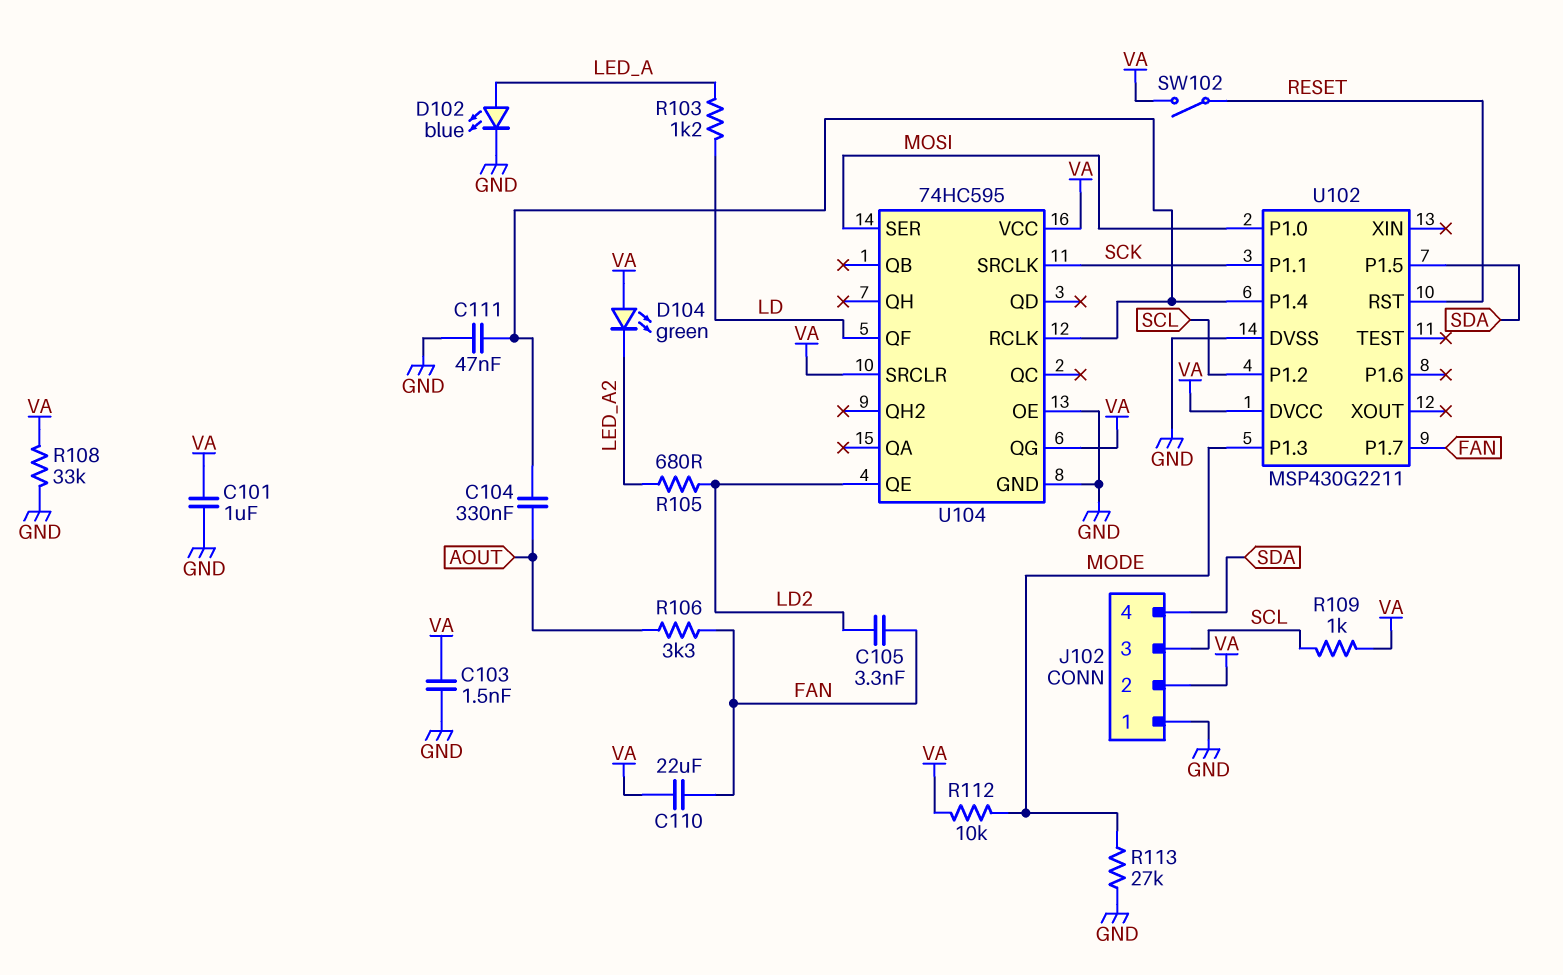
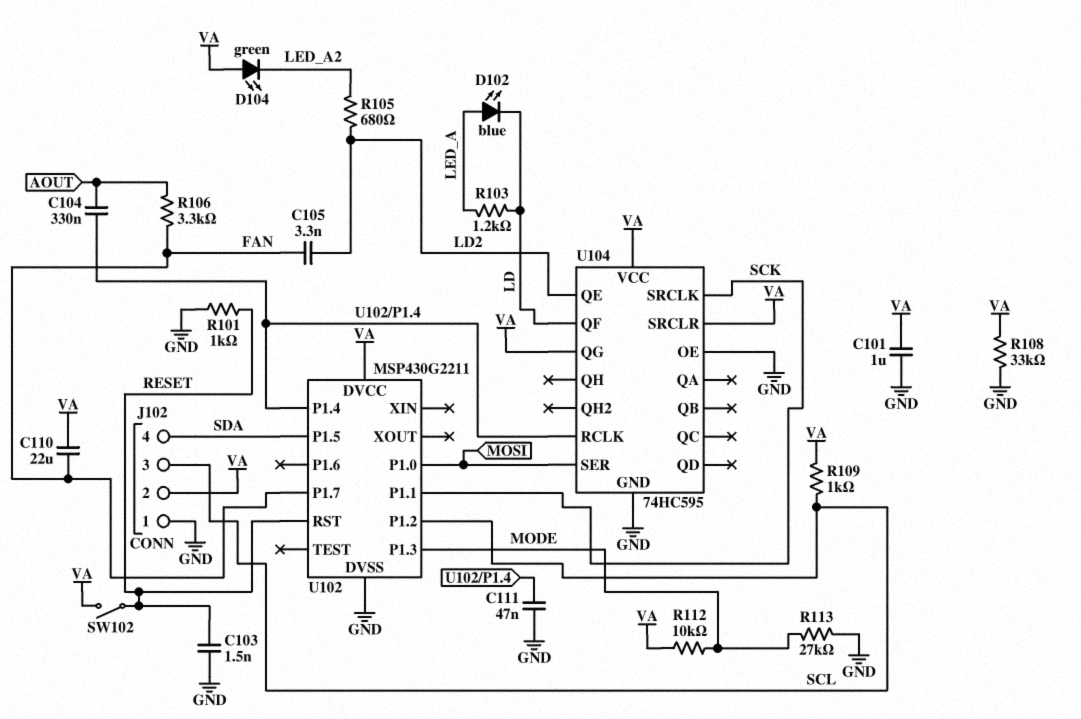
C103: 1.5nF (GND, VA) -> 1.5nF (GND, RESET)
D102: LED blue (A LED_A, K GND) -> LED blue (A LED_A, K LD)
R101: none -> 1k (GND, RESET)

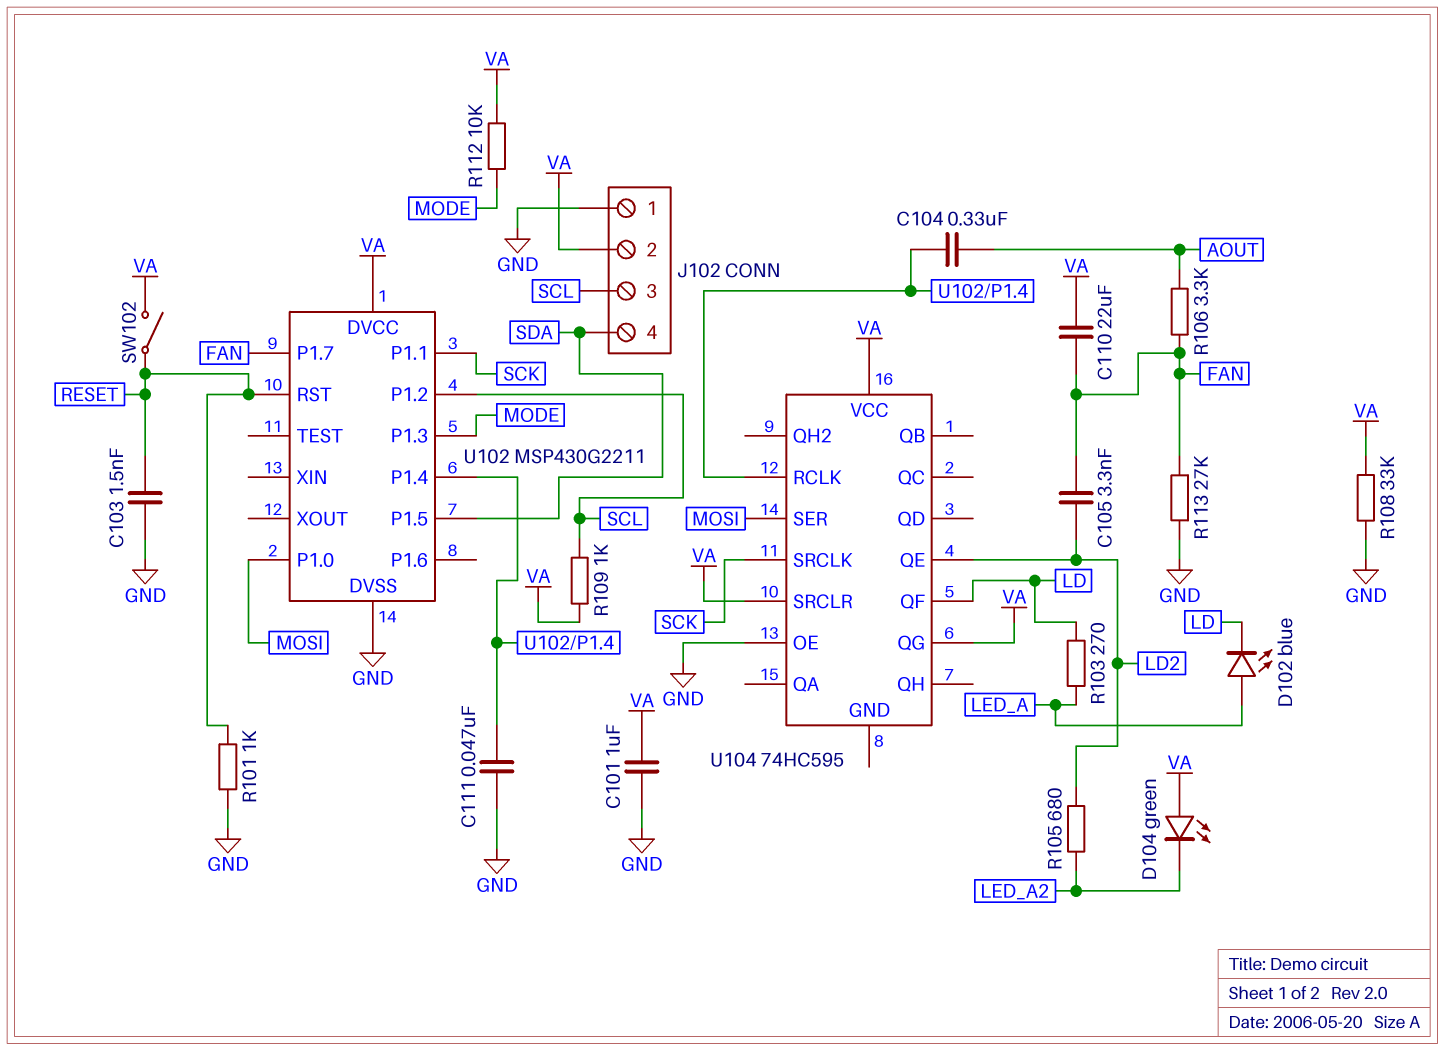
R103: 1.2k (LD, LED_A) -> 270 (LD, LED_A)
R113: 27k (GND, MODE) -> 27k (FAN, GND)
U104 pin GND: GND -> none

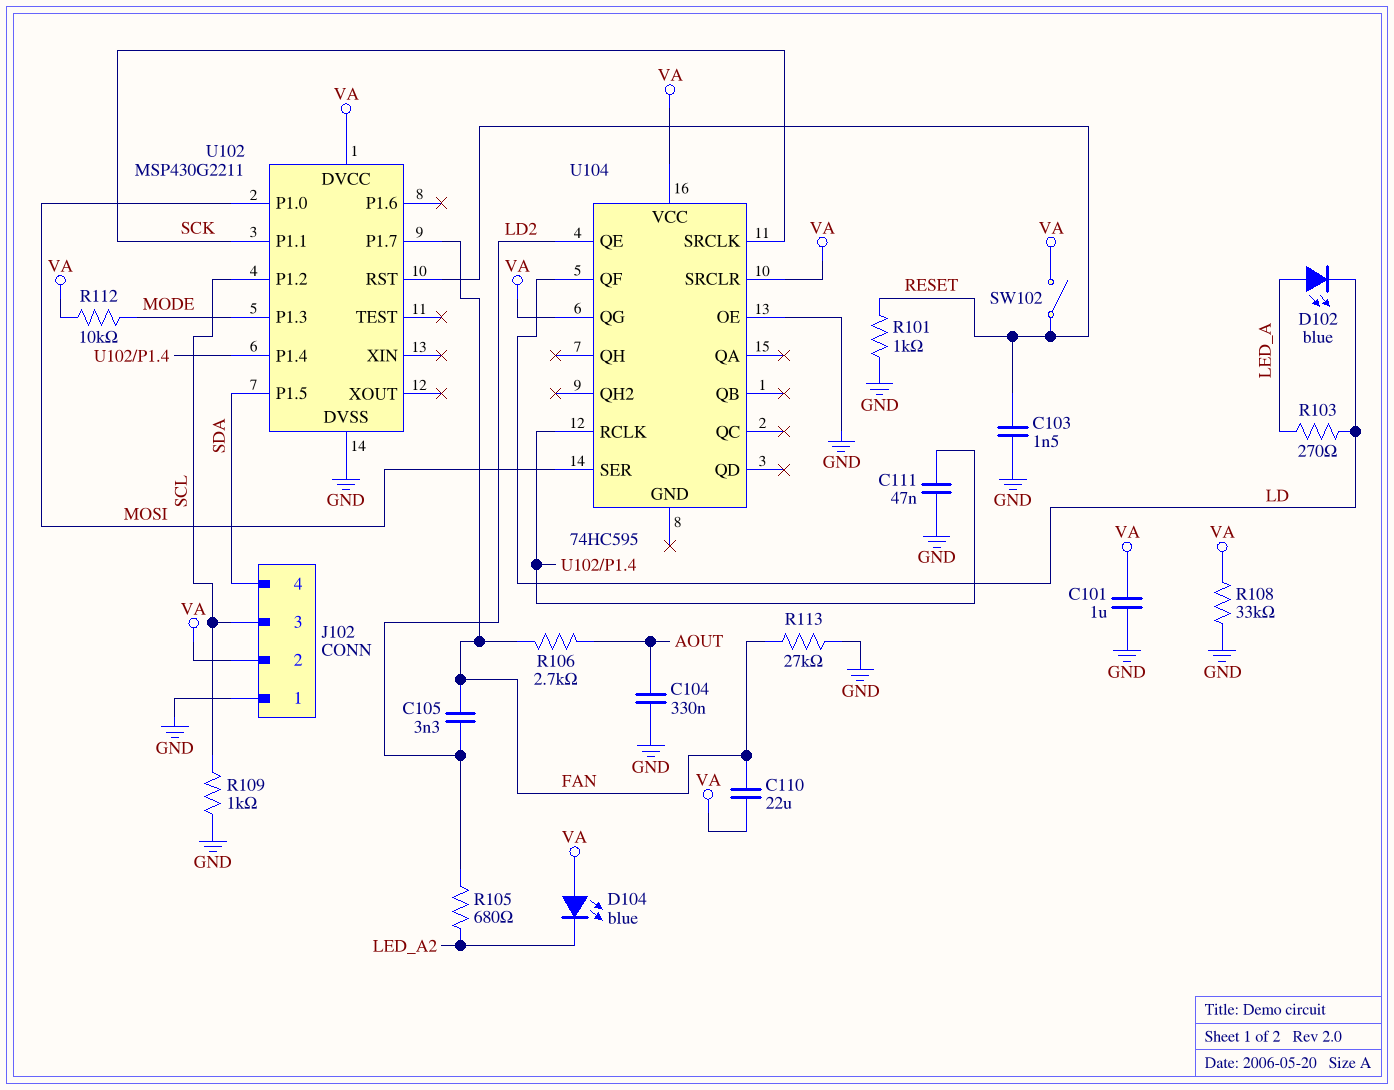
C104: 330nF (AOUT, U102/P1.4) -> 330nF (AOUT, GND)
D104: LED green (A VA, K LED_A2) -> LED blue (A VA, K LED_A2)
R106: 3.3k (AOUT, FAN) -> 2.7k (AOUT, FAN)
R109: 1k (SCL, VA) -> 1k (GND, SCL)

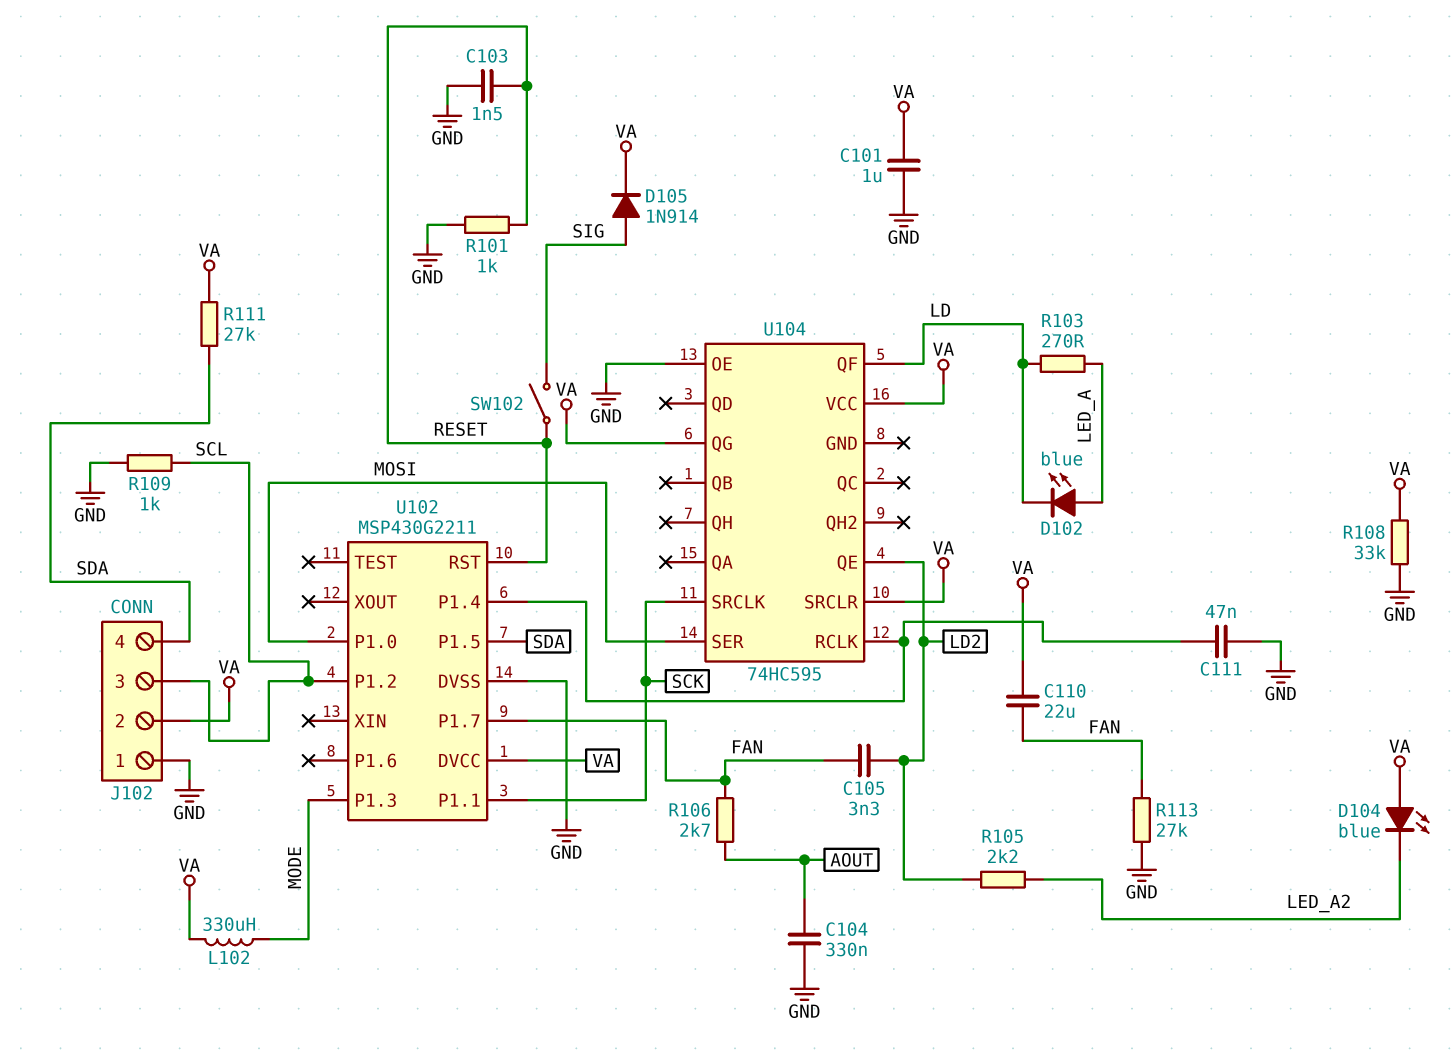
D105: none -> diode 1N914 (A SIG, K VA)
L102: none -> 330uH (MODE, VA)
R105: 680 (LD2, LED_A2) -> 2.2k (LD2, LED_A2)
R111: none -> 27k (SDA, VA)
R112: 10k (MODE, VA) -> none
SW102: switch (RESET, VA) -> switch (RESET, SIG)

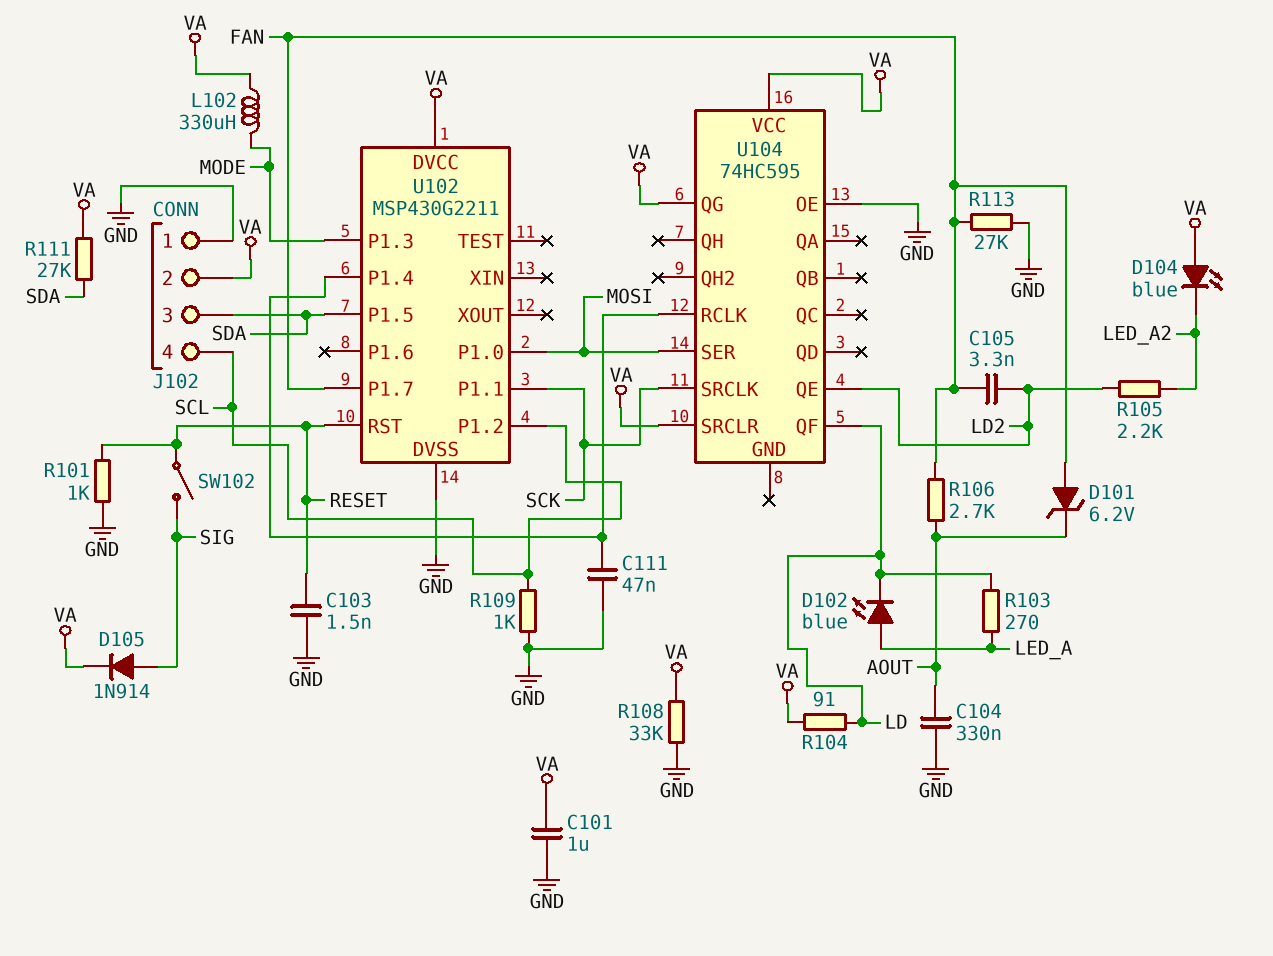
C110: 22uF (FAN, VA) -> none
D101: none -> zener 6.2V (A FAN, K AOUT)
J102 pin 3: SCL -> SDA
J102 pin 4: SDA -> SCL
R104: none -> 91 (LD, VA)

